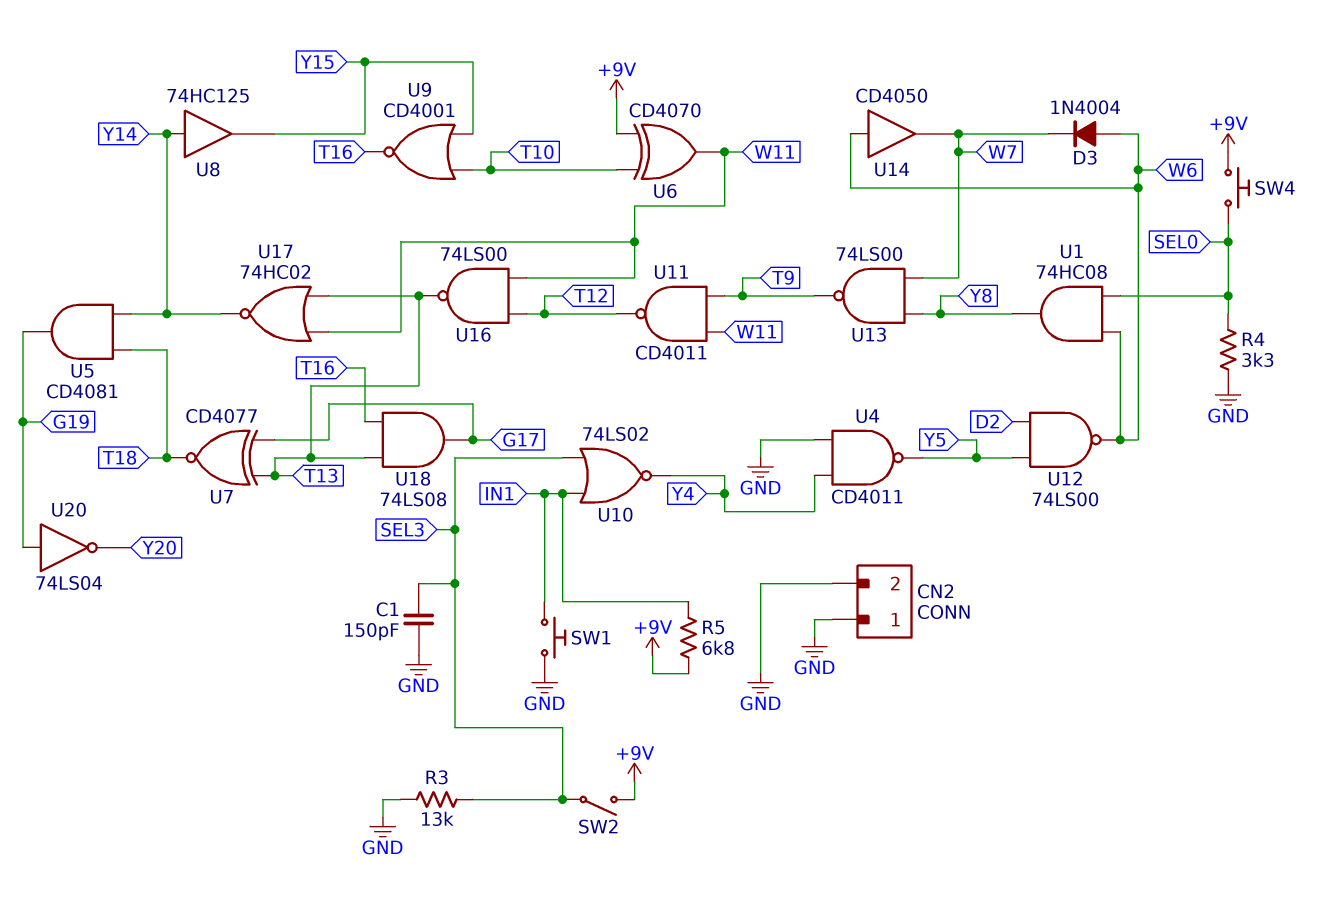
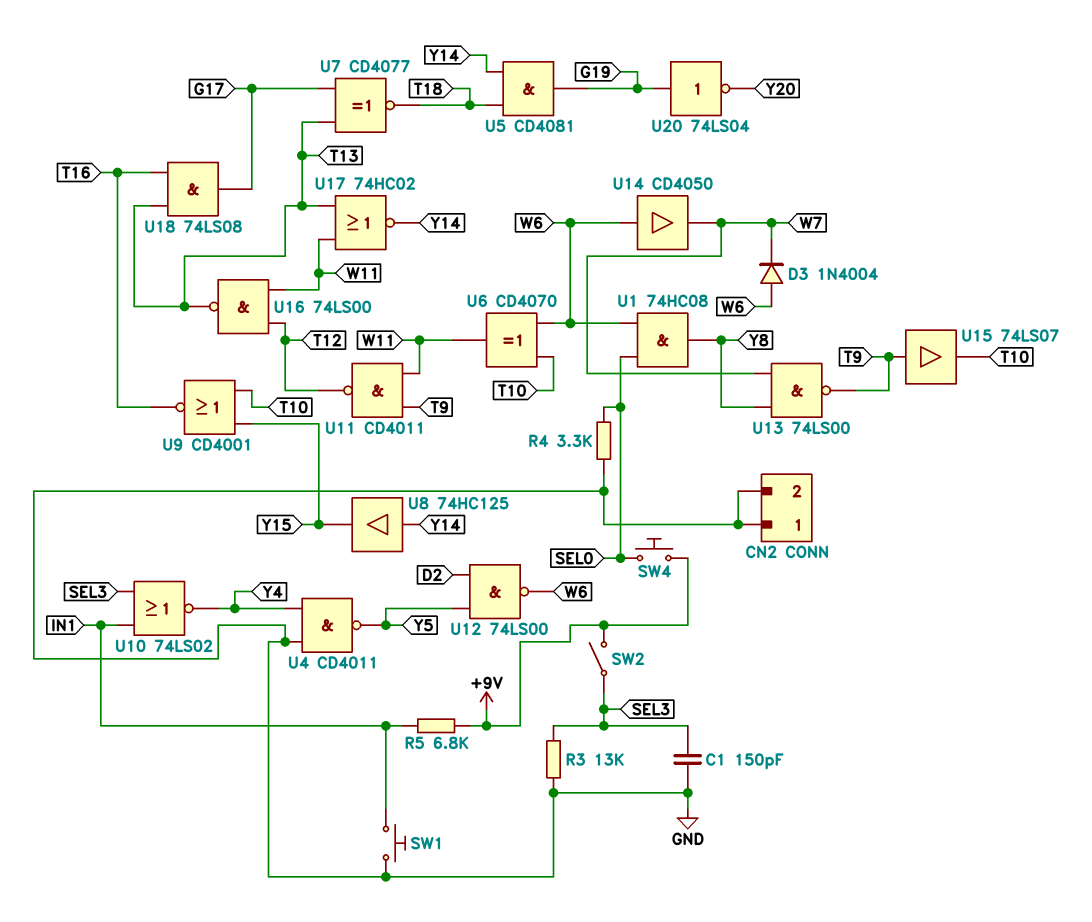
U6: XOR CD4070 (in +9V, in T10, out W11) -> XOR CD4070 (in T10, in W6, out W11)
U15: none -> buffer 74LS07 (in T9, out T10)

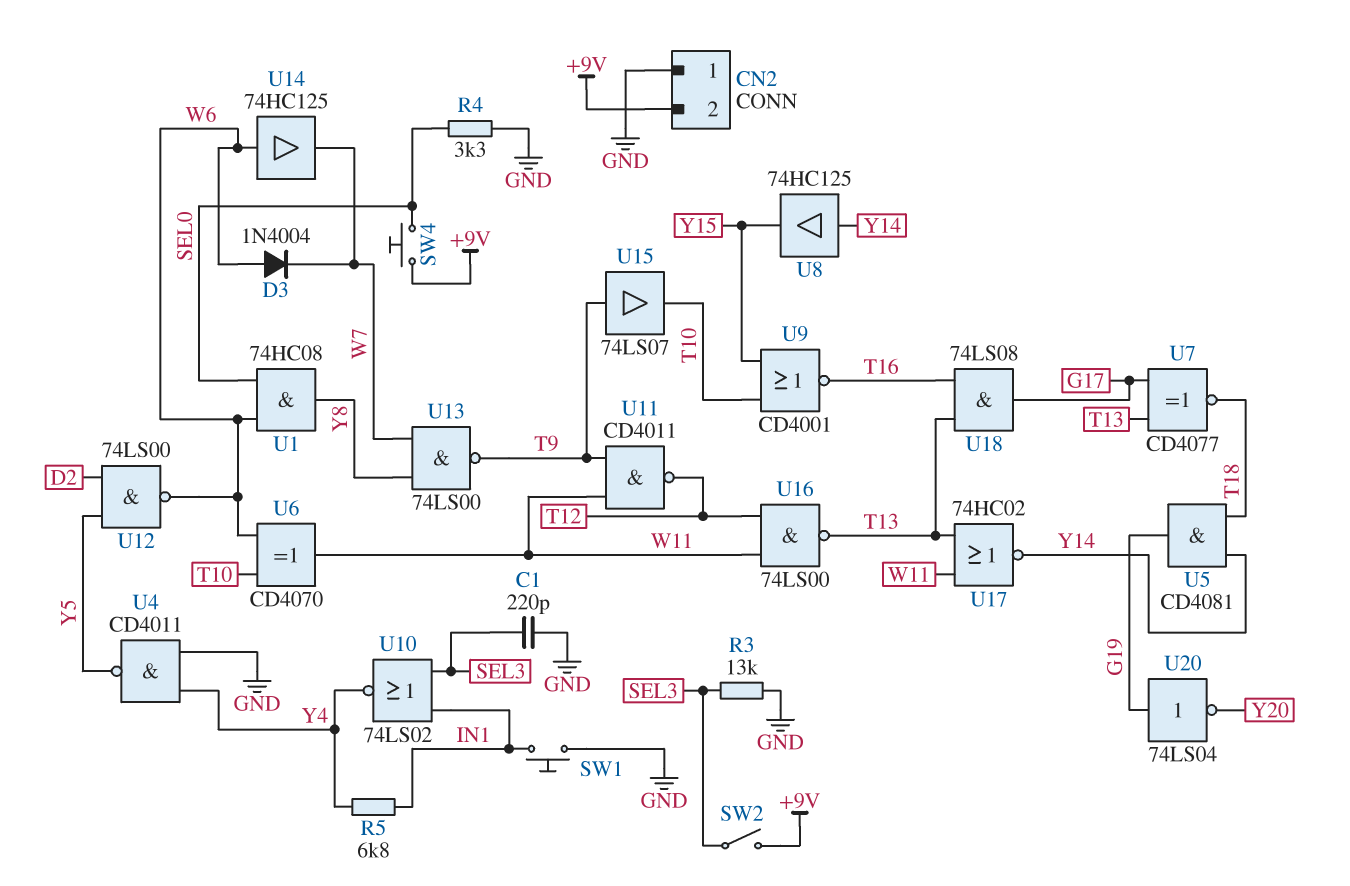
C1: 150pF (GND, SEL3) -> 220pF (GND, SEL3)
CN2 pin 2: GND -> +9V
R5: 6.8k (+9V, IN1) -> 6.8k (IN1, Y4)
U14: buffer CD4050 (in W6, out W7) -> buffer 74HC125 (in W6, out W7)

